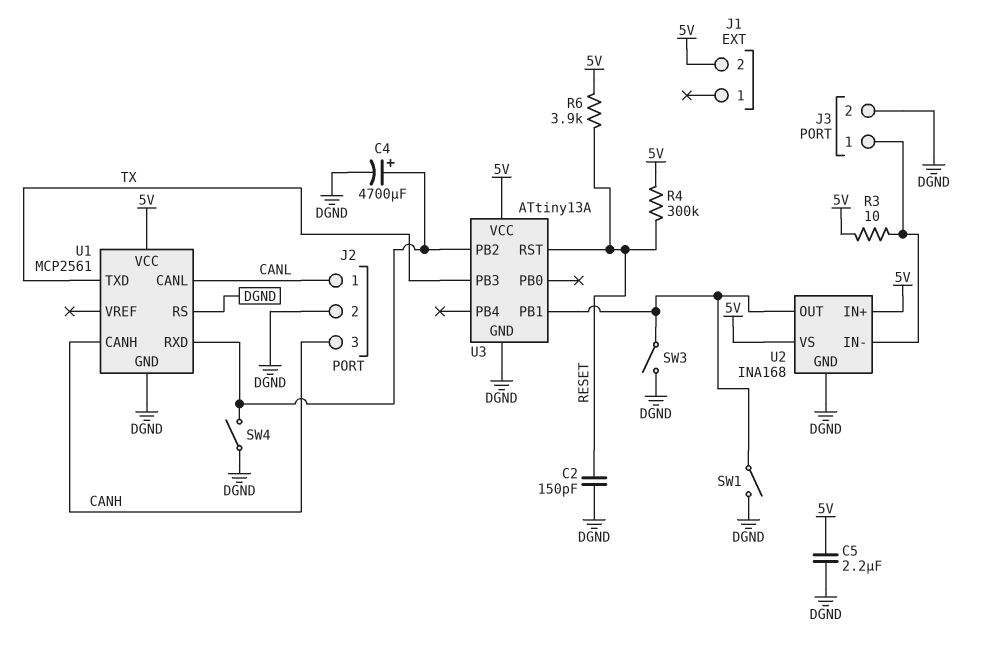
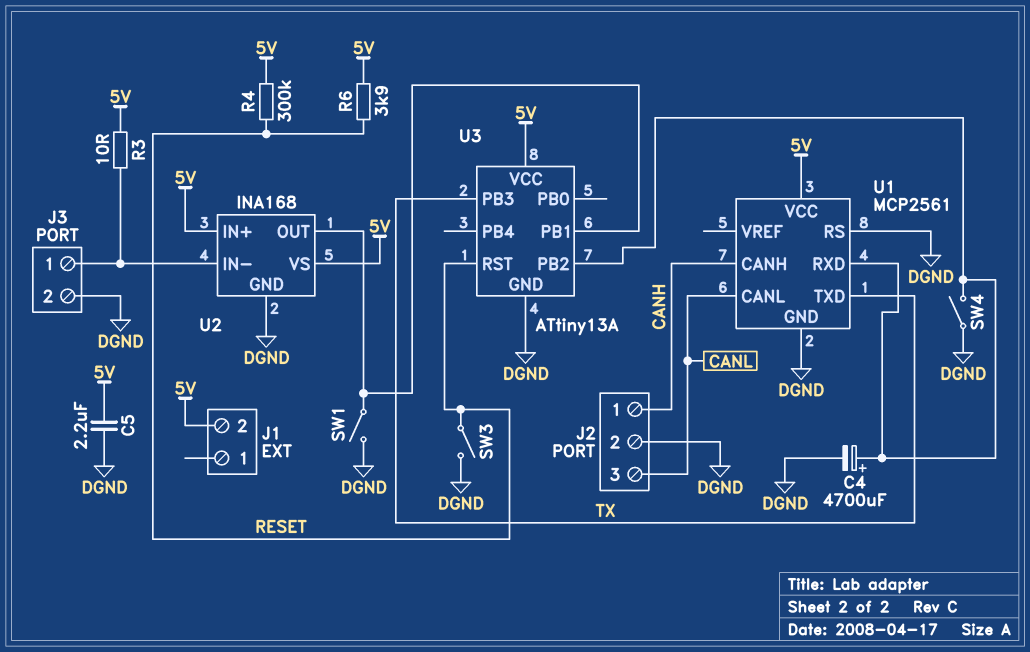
C2: 150pF (DGND, RESET) -> none
J2 pin 1: CANL -> CANH
J2 pin 3: CANH -> CANL
SW3: switch (DGND, U2/OUT) -> switch (DGND, RESET)

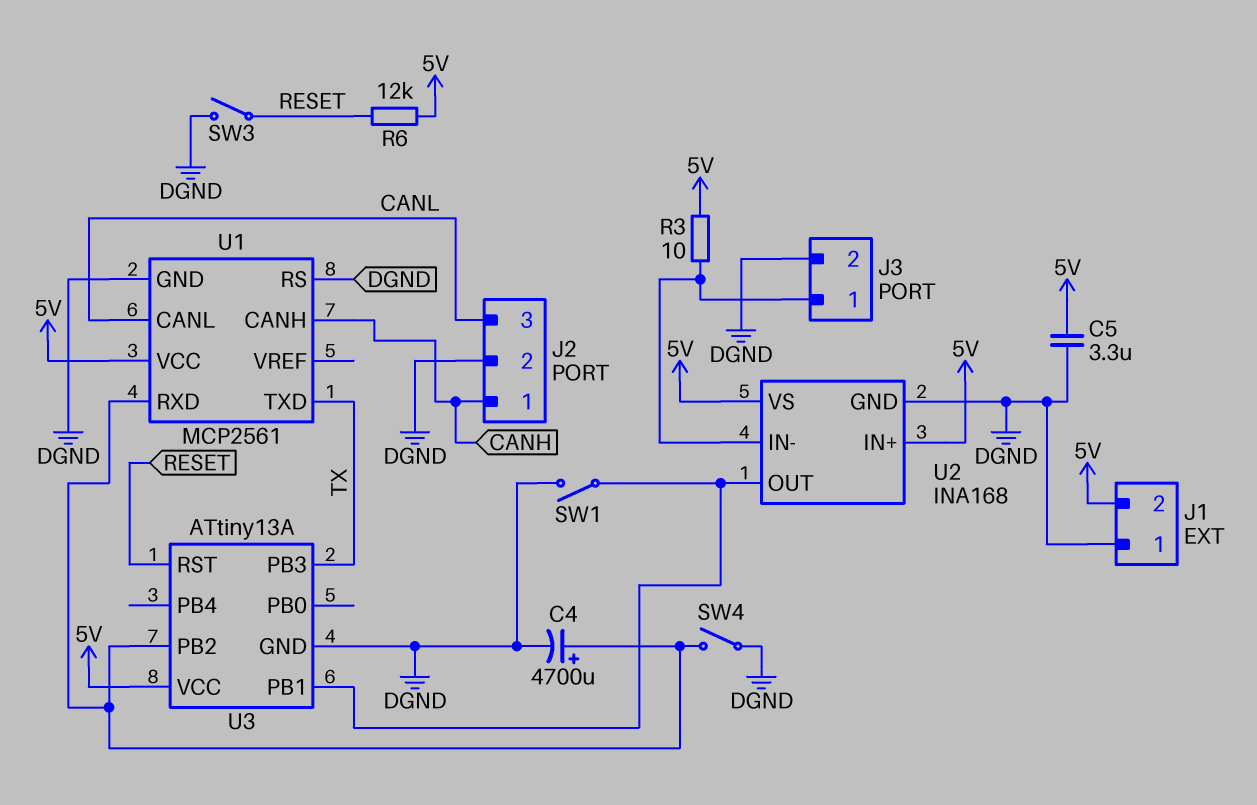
C5: 2.2uF (5V, DGND) -> 3.3uF (5V, DGND)
J1 pin 1: none -> DGND
R4: 300k (5V, RESET) -> none
R6: 3.9k (5V, RESET) -> 12k (5V, RESET)

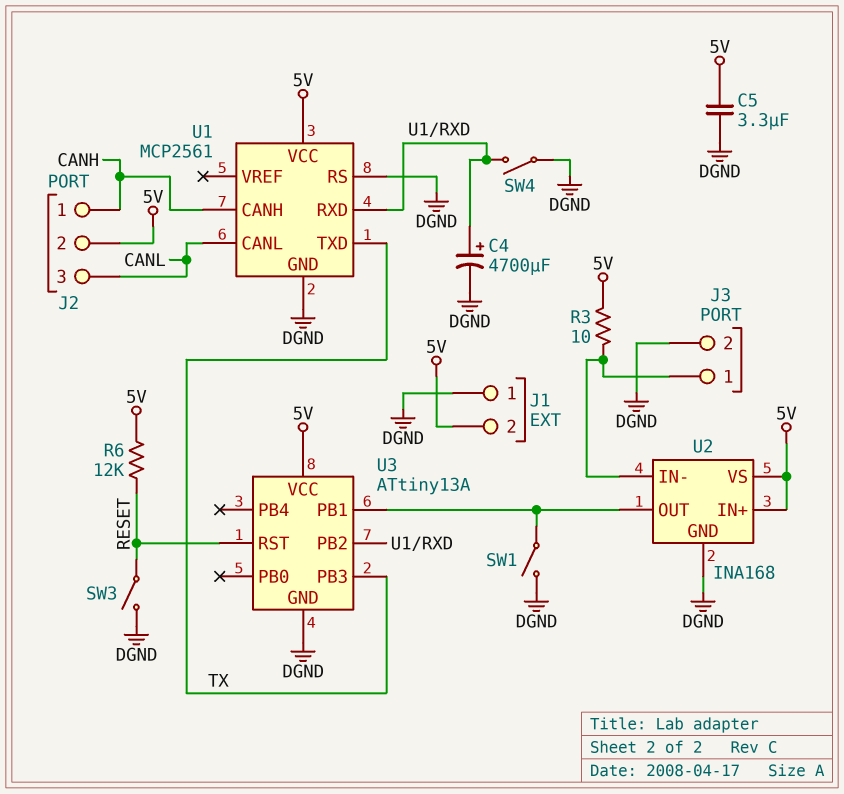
J2 pin 2: DGND -> 5V

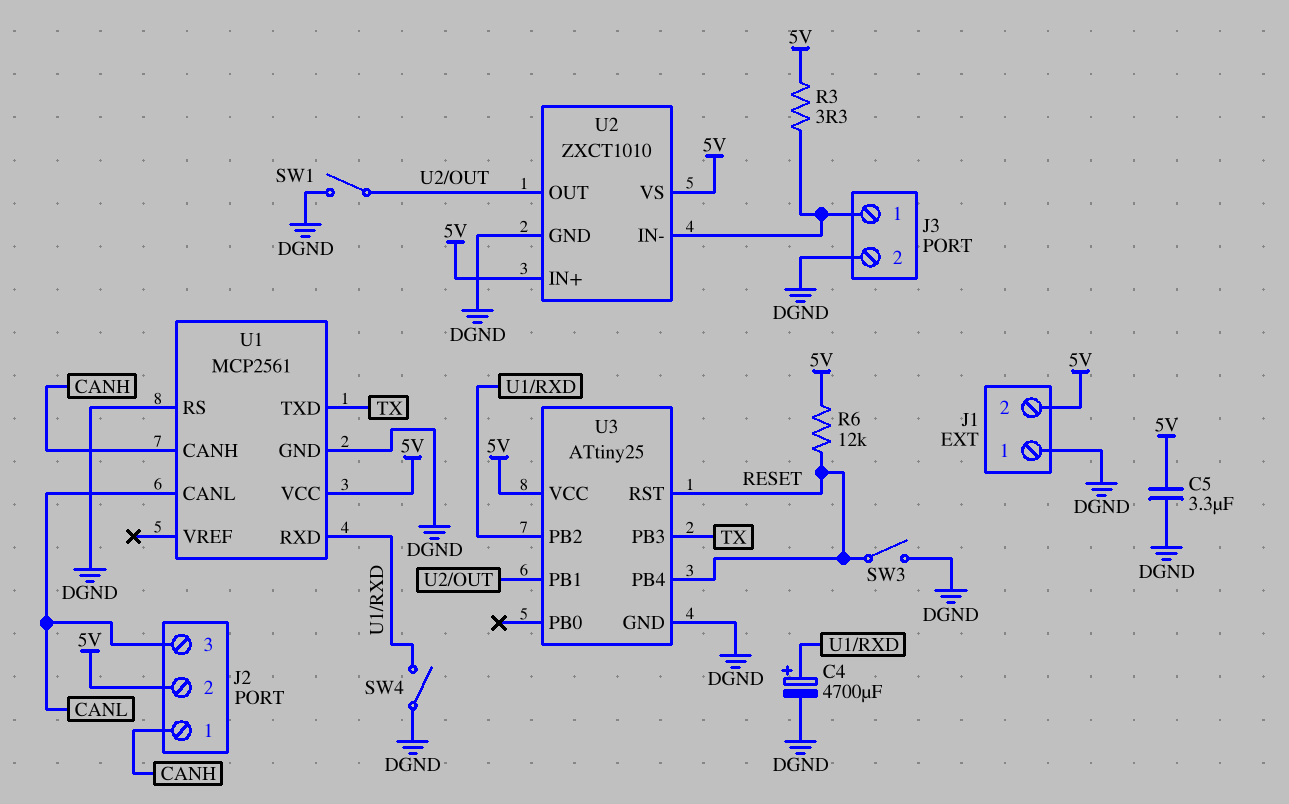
R3: 10 (5V, J3/1) -> 3.3 (5V, J3/1)
U2: INA168 -> ZXCT1010
U3: ATtiny13A -> ATtiny25
U3 pin PB4: none -> RESET

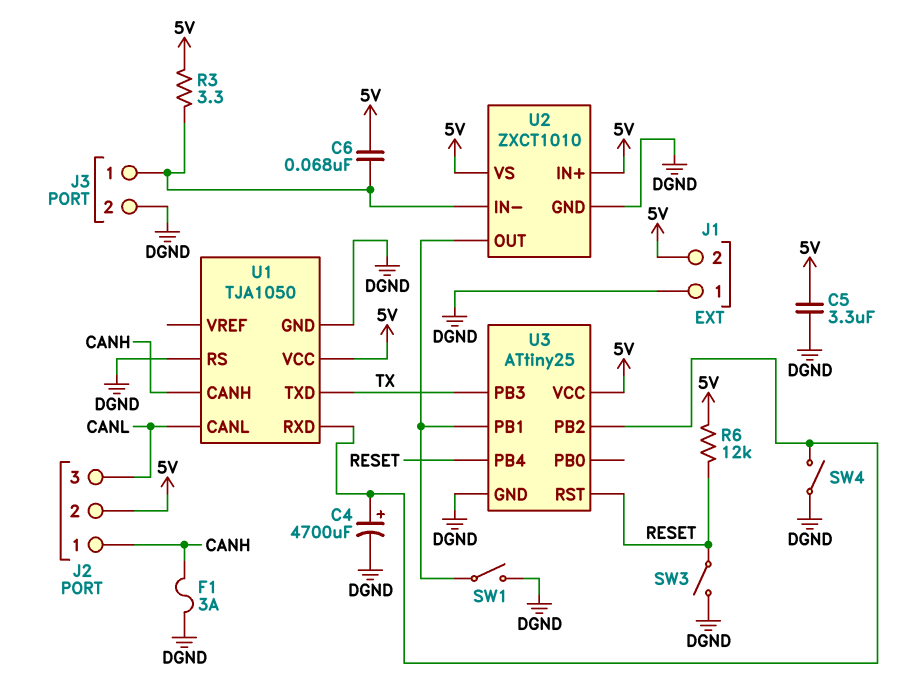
C6: none -> 68nF (5V, J3/1)
F1: none -> 3A (CANH, DGND)
U1: MCP2561 -> TJA1050

